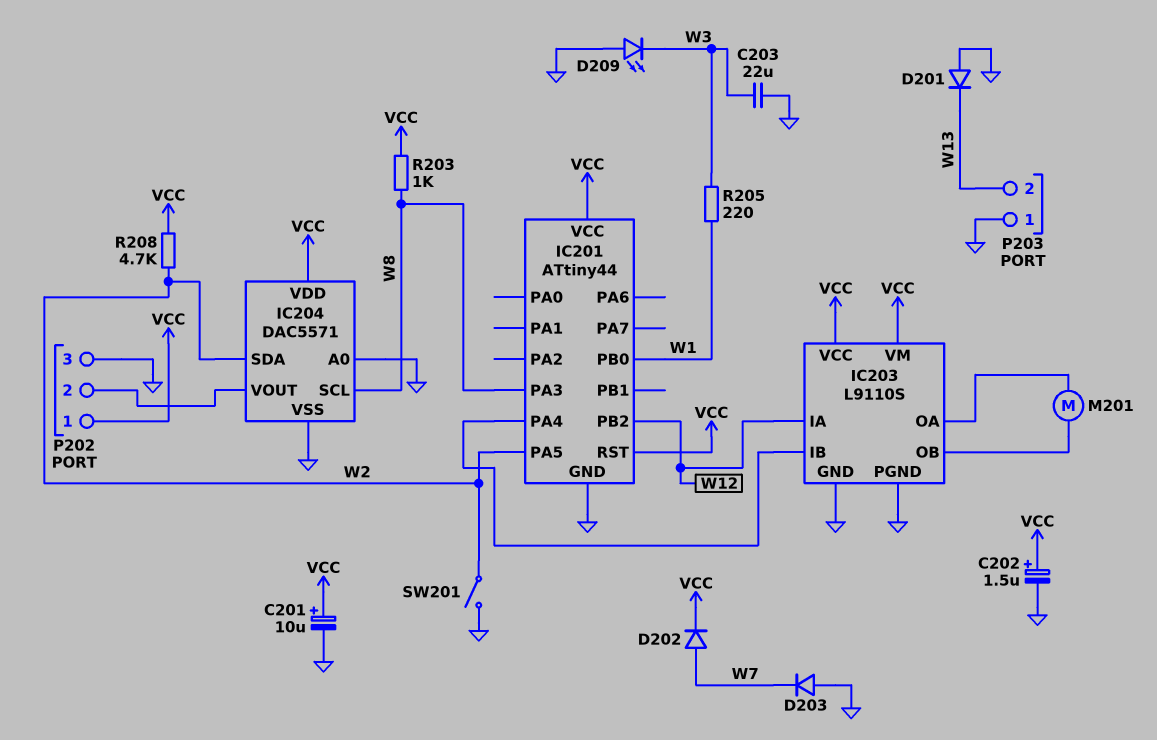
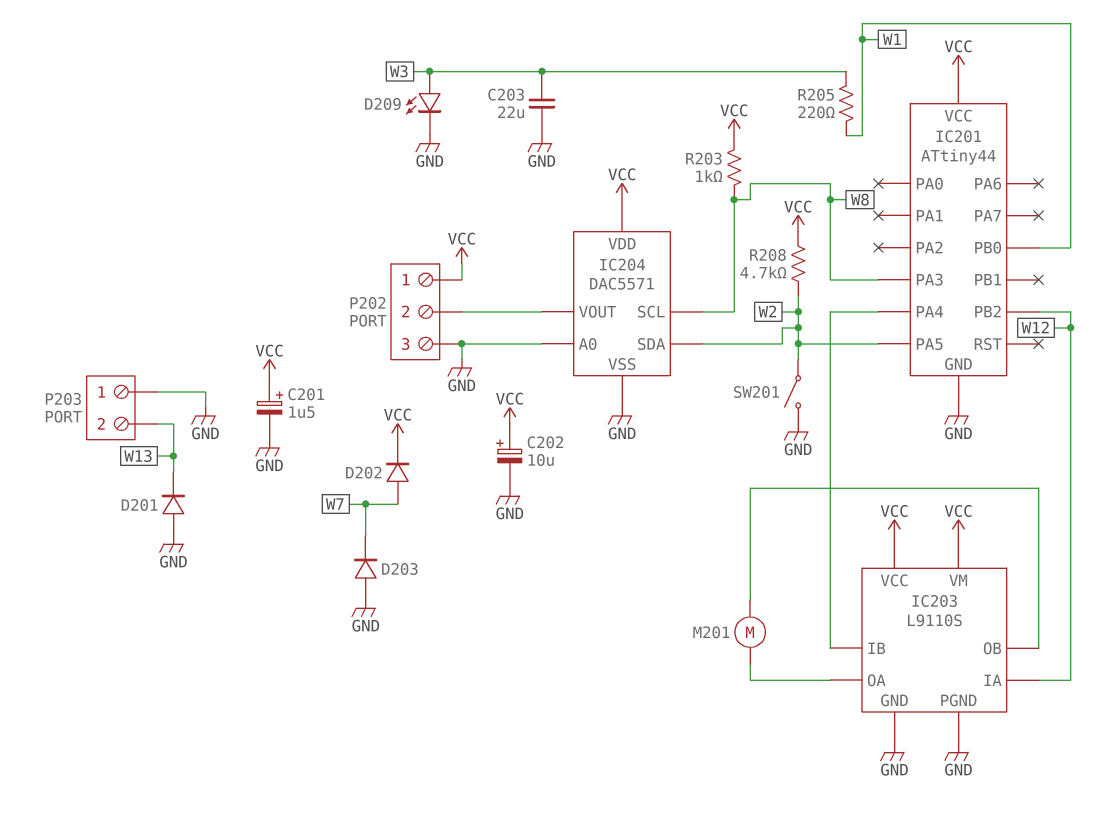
C201: 10uF (plus VCC, minus GND) -> 1.5uF (plus VCC, minus GND)
C202: 1.5uF (plus VCC, minus GND) -> 10uF (plus VCC, minus GND)
D209: LED (A GND, K W3) -> LED (A W3, K GND)
IC201 pin RST: VCC -> none

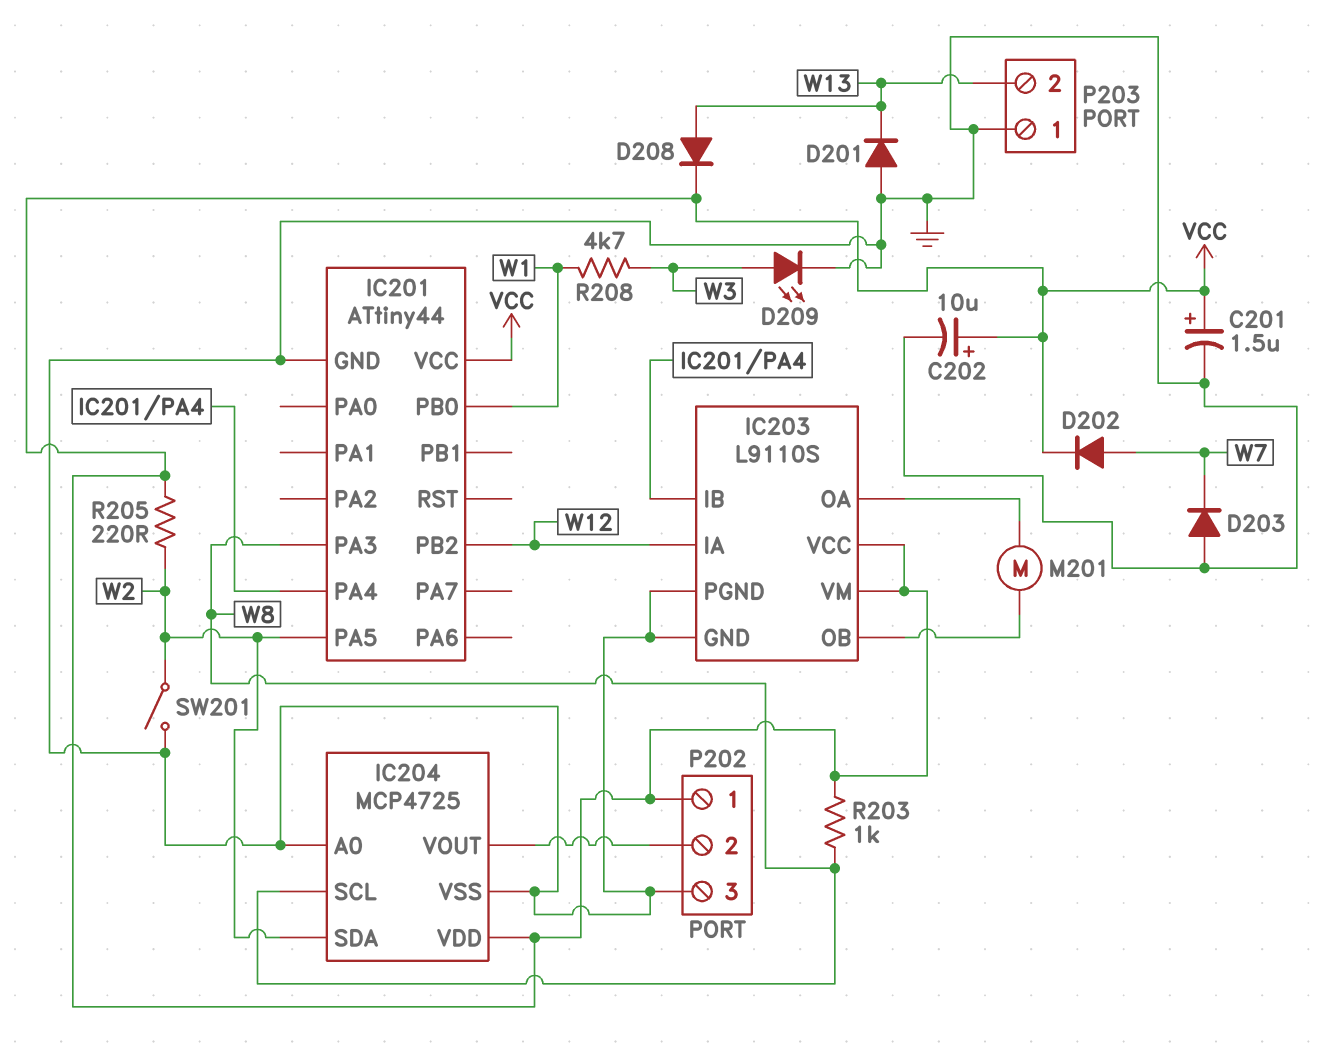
C203: 22uF (GND, W3) -> none
D208: none -> diode (A W13, K VCC)
IC204: DAC5571 -> MCP4725
R205: 220 (W1, W3) -> 220 (VCC, W2)
R208: 4.7k (VCC, W2) -> 4.7k (W1, W3)

